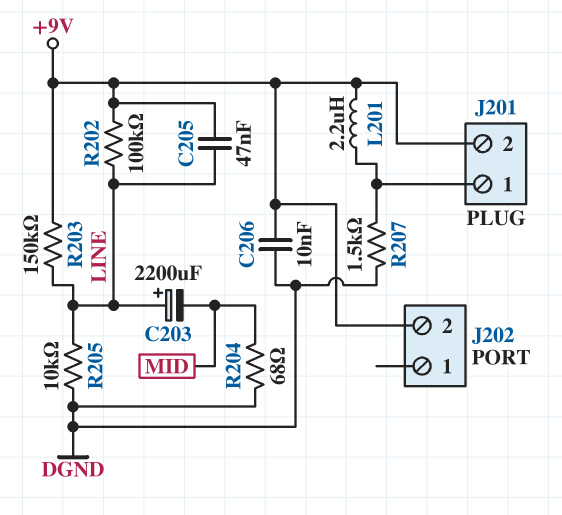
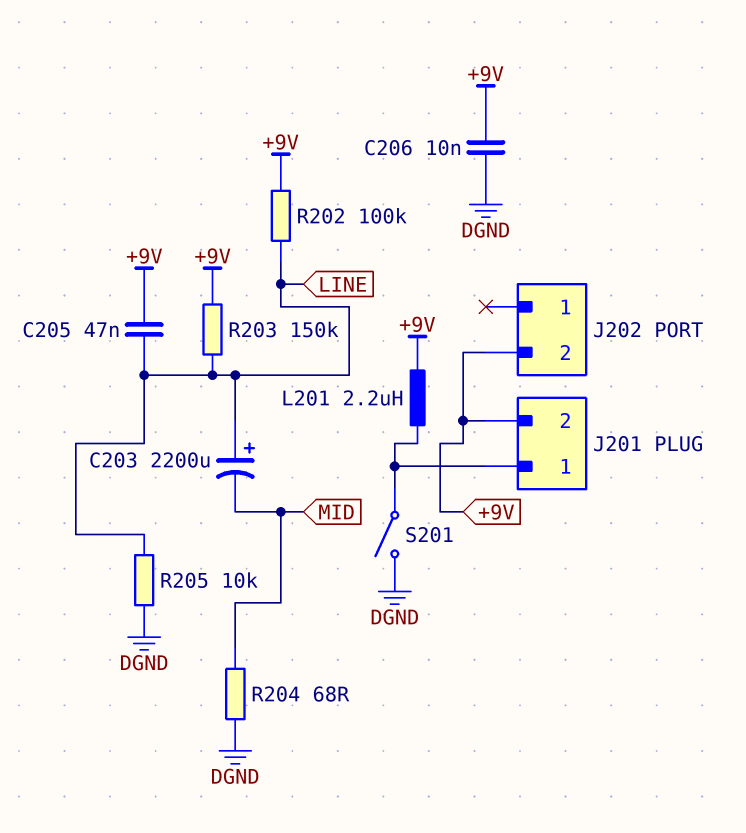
R207: 1.5k (DGND, J201/1) -> none
S201: none -> switch (DGND, J201/1)

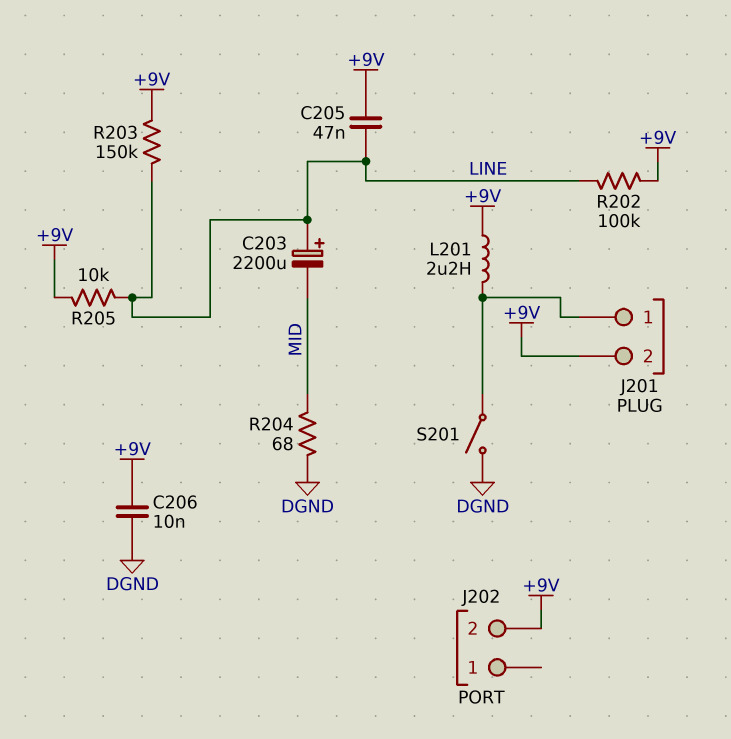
R205: 10k (DGND, LINE) -> 10k (+9V, LINE)

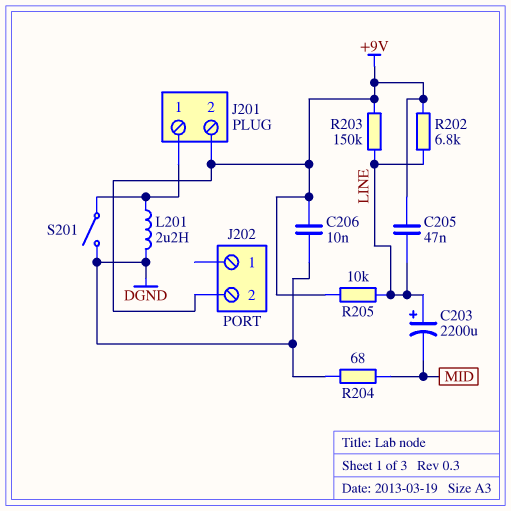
L201: 2.2uH (+9V, J201/1) -> 2.2uH (DGND, J201/1)
R202: 100k (+9V, LINE) -> 6.8k (+9V, LINE)

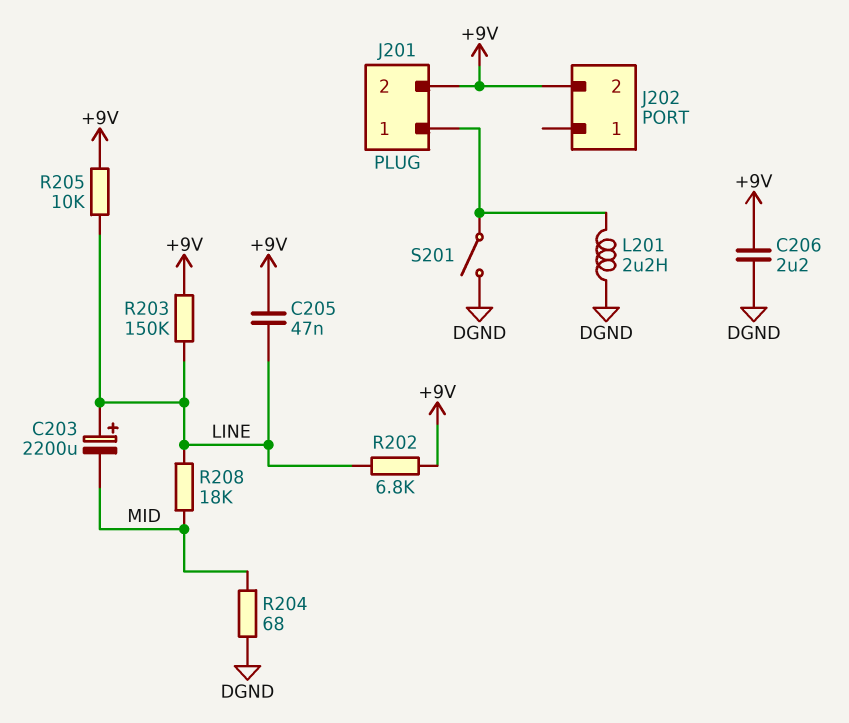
C206: 10nF (+9V, DGND) -> 2.2uF (+9V, DGND)
R208: none -> 18k (LINE, MID)

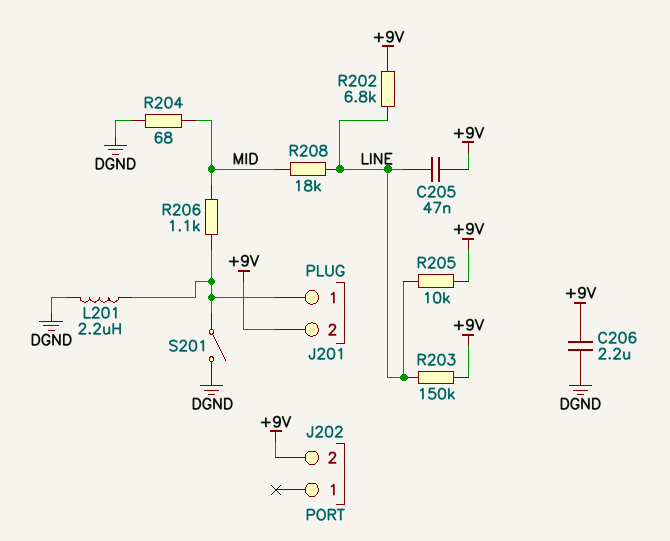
C203: 2200uF (plus LINE, minus MID) -> none
R206: none -> 1.1k (J201/1, MID)

